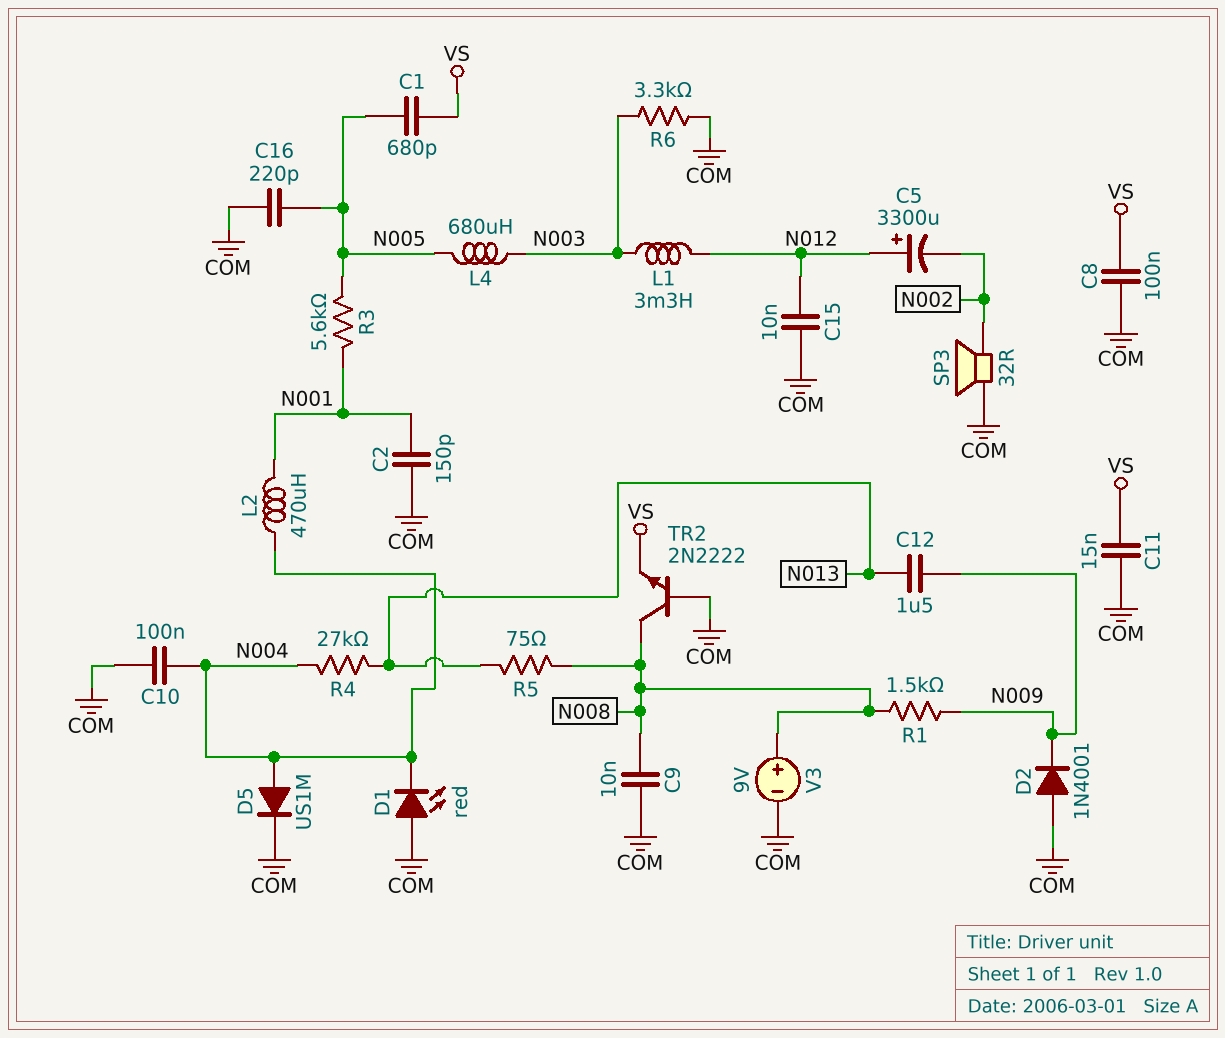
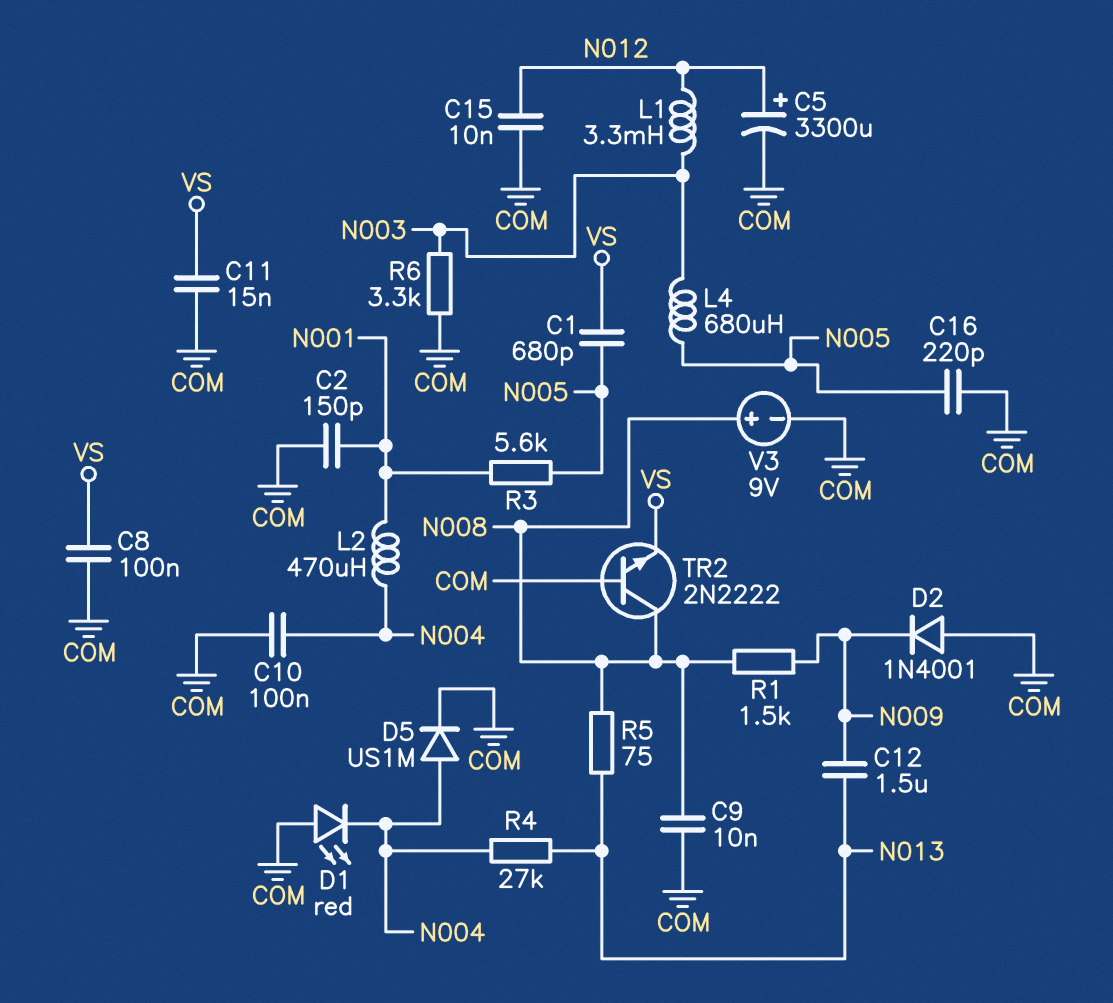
C5: 3300uF (plus N012, minus N002) -> 3300uF (plus N012, minus COM)
SP3: speaker 32R (COM, N002) -> none

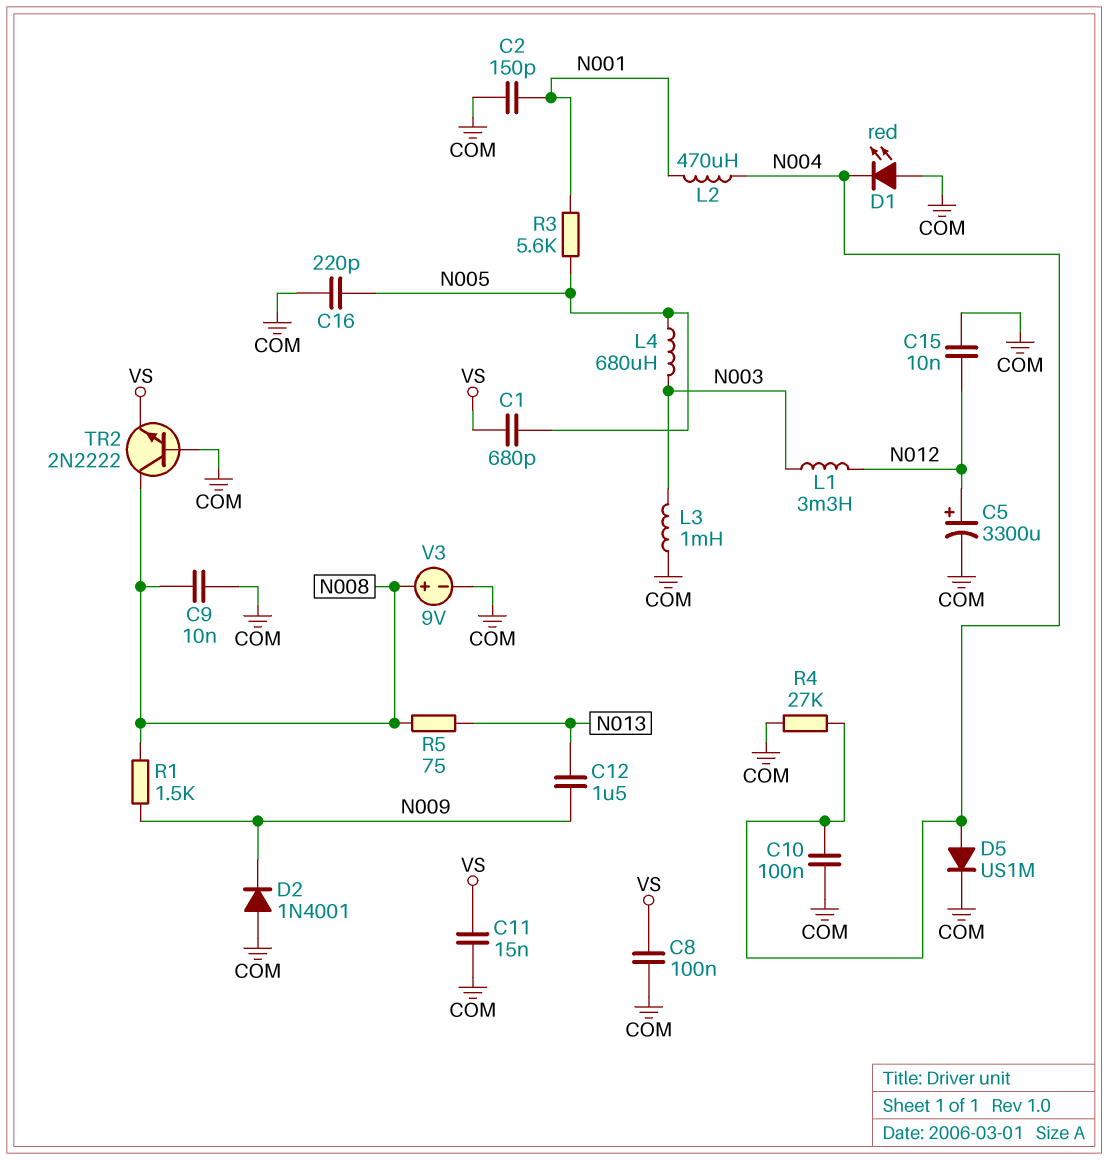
L3: none -> 1mH (COM, N003)
R4: 27k (N004, N013) -> 27k (COM, N004)
R6: 3.3k (COM, N003) -> none

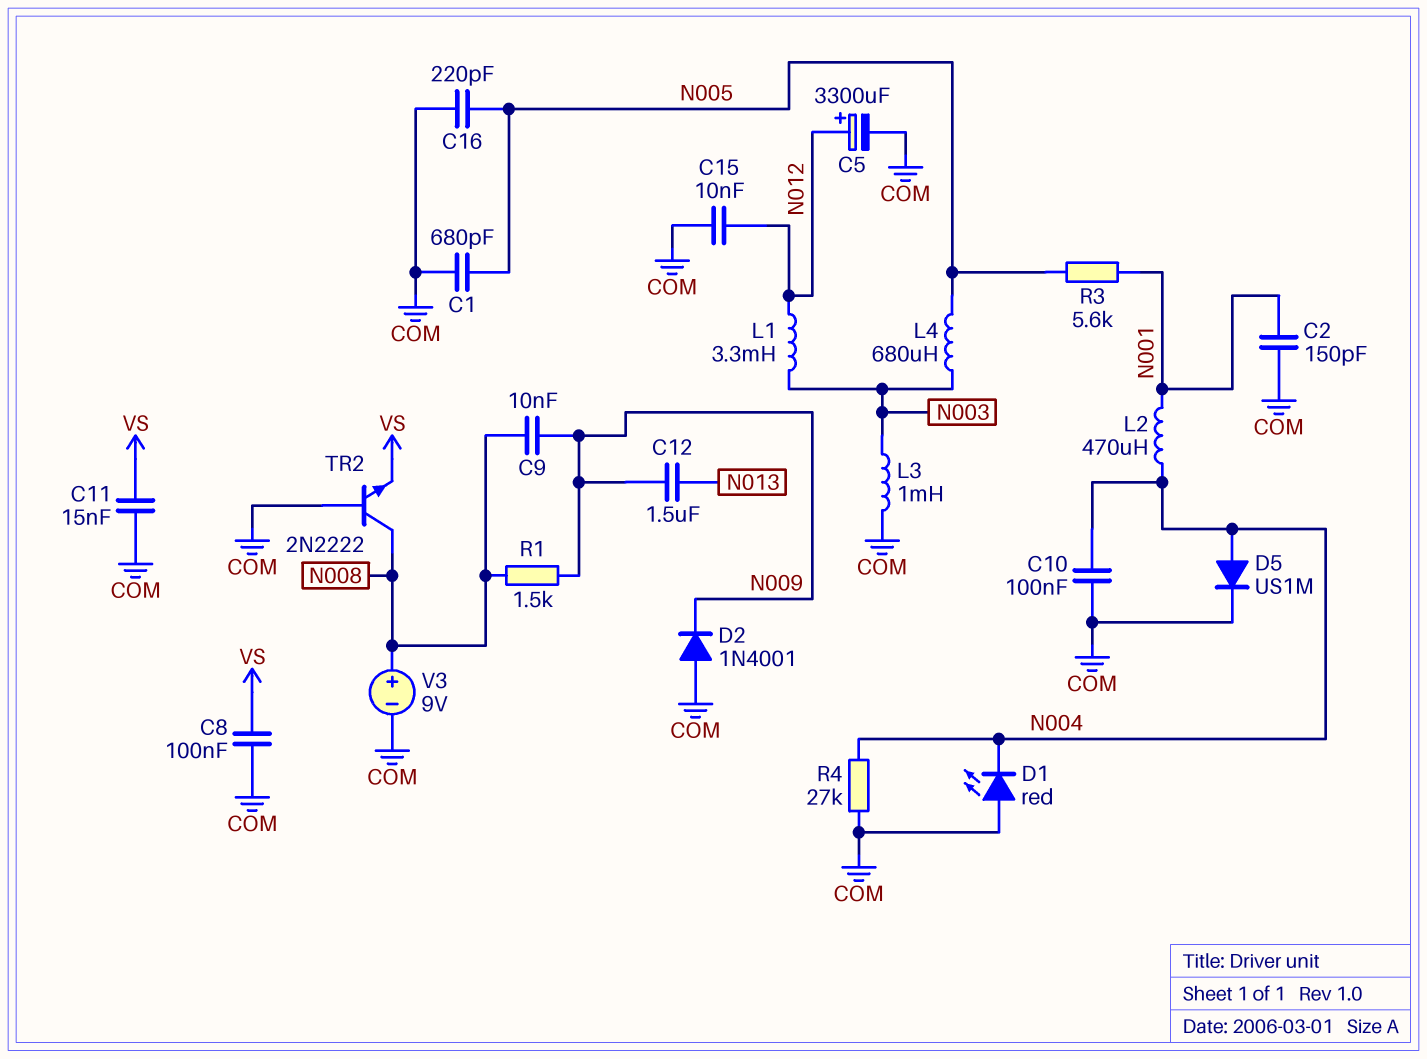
C1: 680pF (N005, VS) -> 680pF (COM, N005)
C9: 10nF (COM, N008) -> 10nF (N008, N009)
R5: 75 (N008, N013) -> none

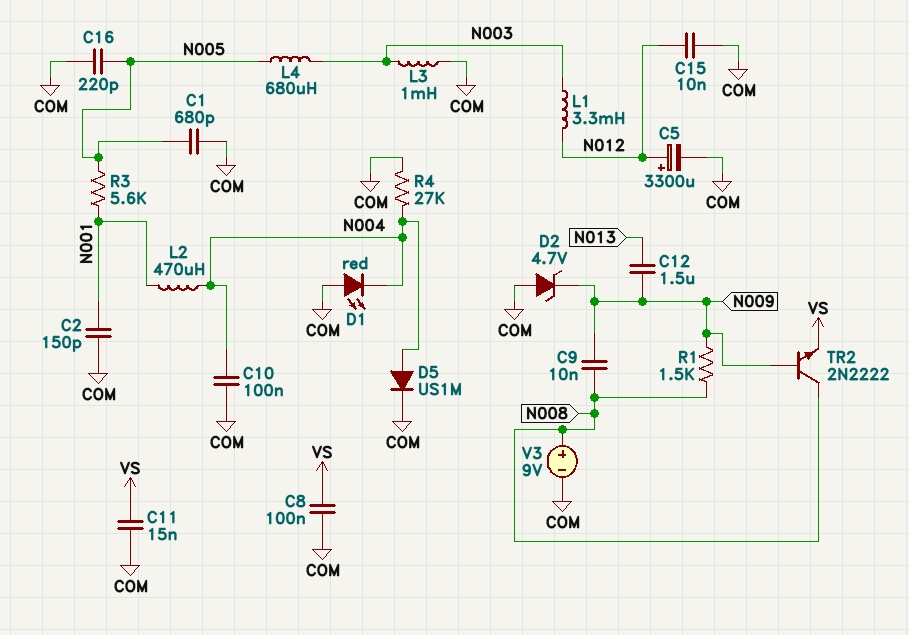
D2: diode 1N4001 (A COM, K N009) -> zener 4.7V (A COM, K N009)
TR2: NPN 2N2222 (B COM, C N008, E VS) -> NPN 2N2222 (B N009, C N008, E VS)

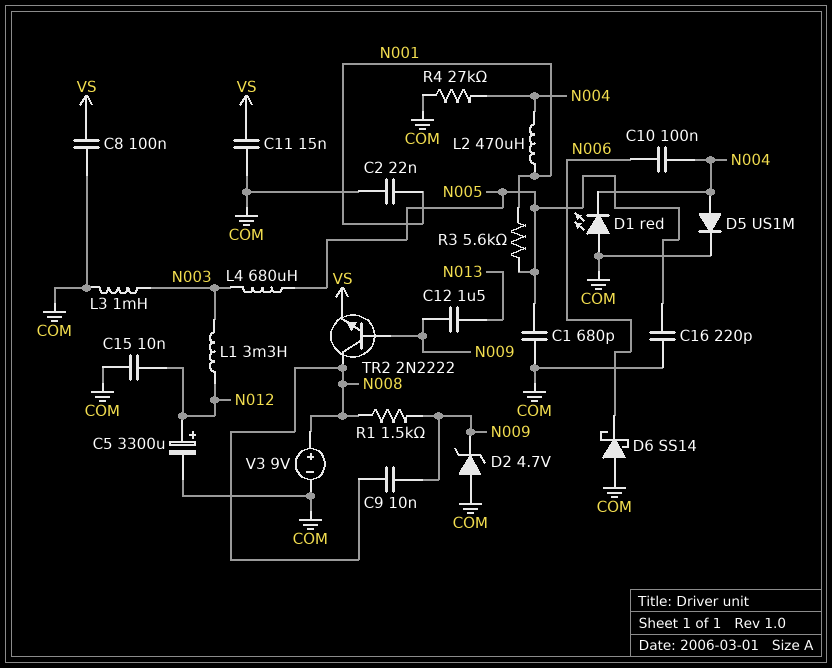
C2: 150pF (COM, N001) -> 22nF (COM, N001)
C10: 100nF (COM, N004) -> 100nF (N004, N006)
D6: none -> schottky SS14 (A COM, K N006)

